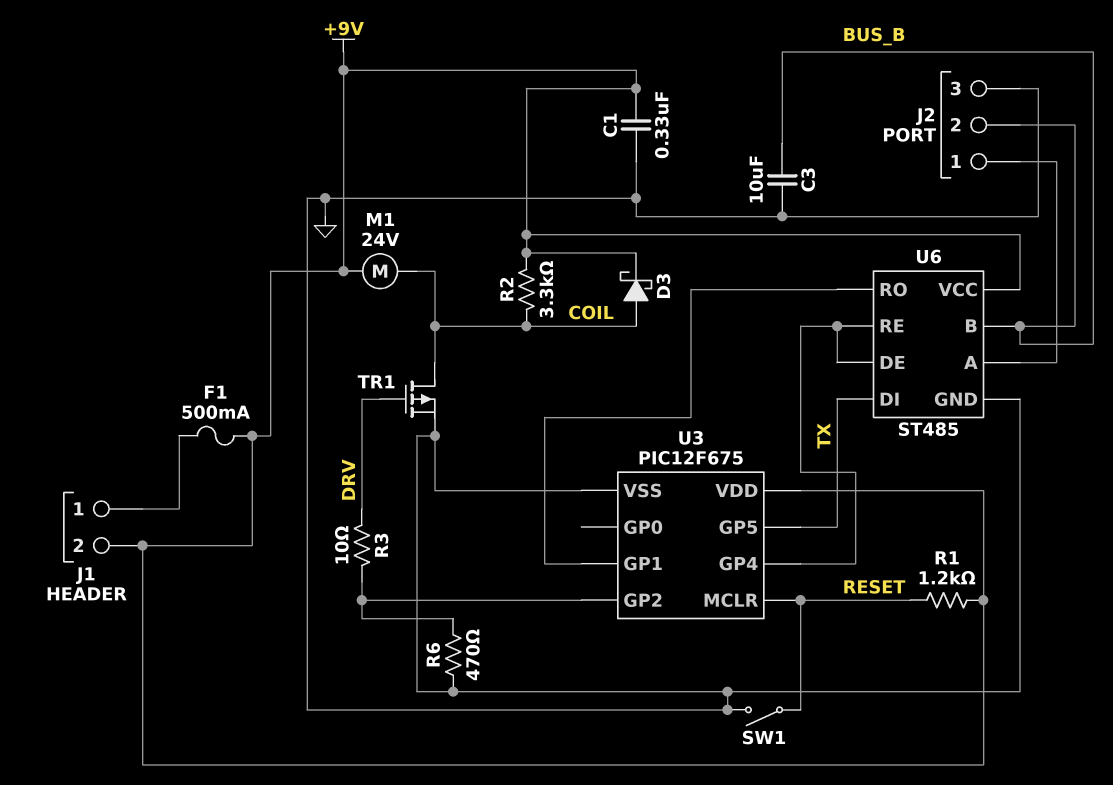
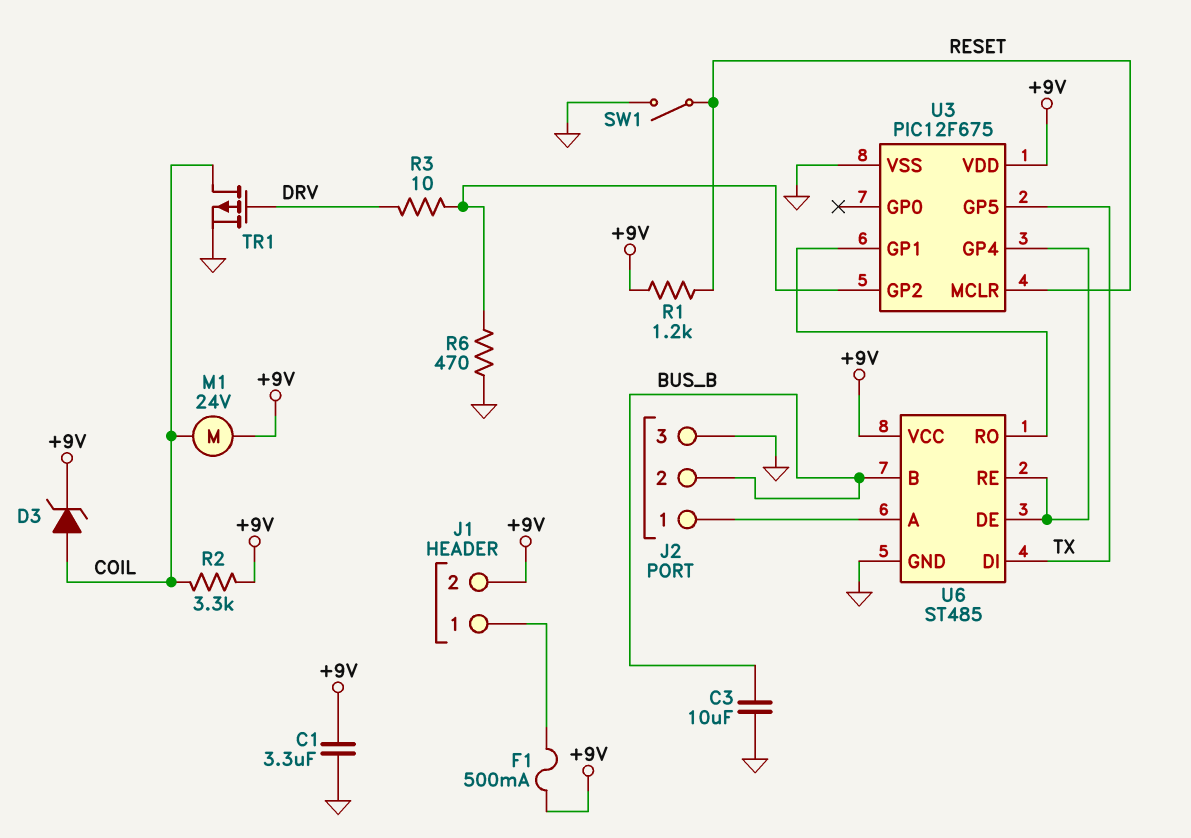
C1: 330nF (+9V, GND) -> 3.3uF (+9V, GND)
D3: schottky (A COIL, K +9V) -> zener (A COIL, K +9V)

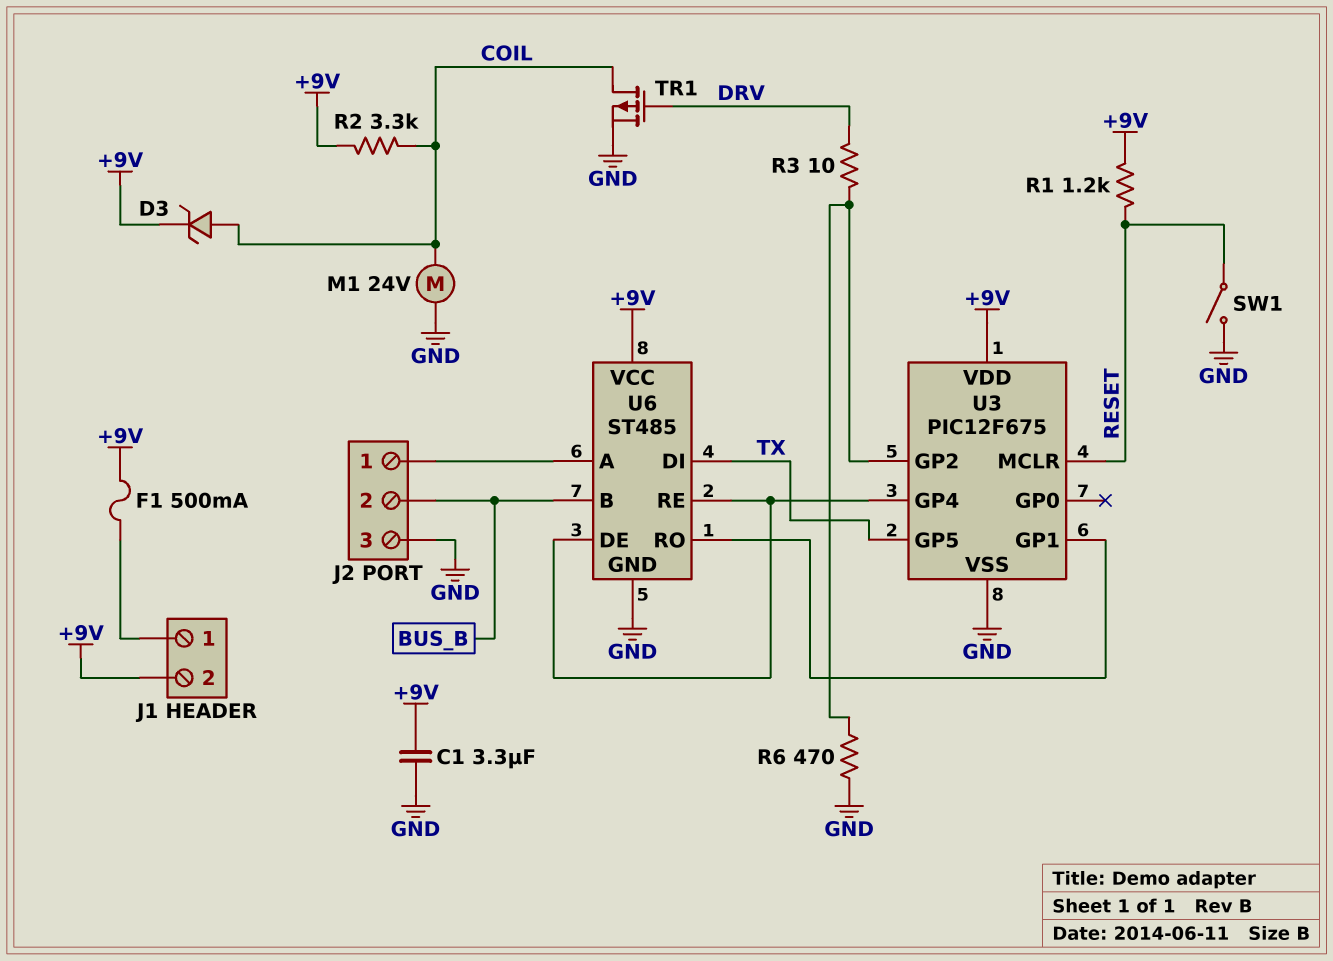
C3: 10uF (BUS_B, GND) -> none
M1: motor 24V (+9V, COIL) -> motor 24V (COIL, GND)

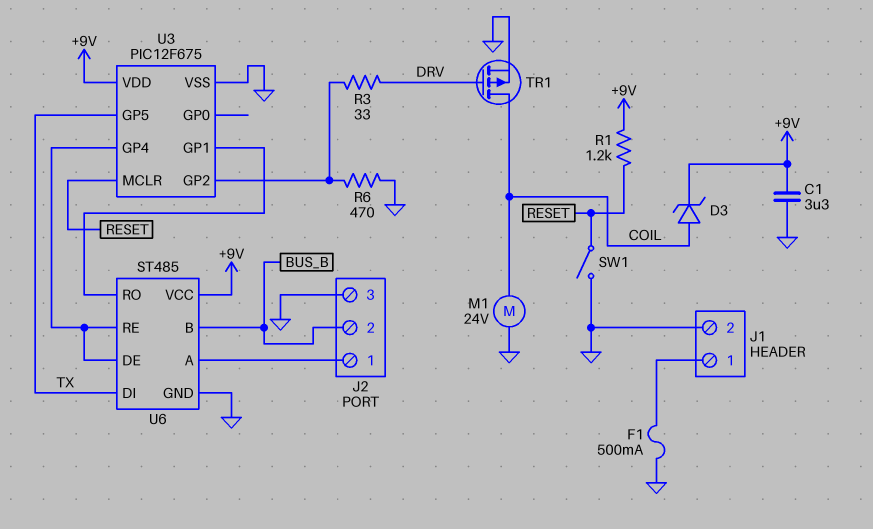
F1: 500mA (+9V, J1/1) -> 500mA (GND, J1/1)
J1 pin 2: +9V -> GND
R2: 3.3k (+9V, COIL) -> none
R3: 10 (DRV, U3/GP2) -> 33 (DRV, U3/GP2)

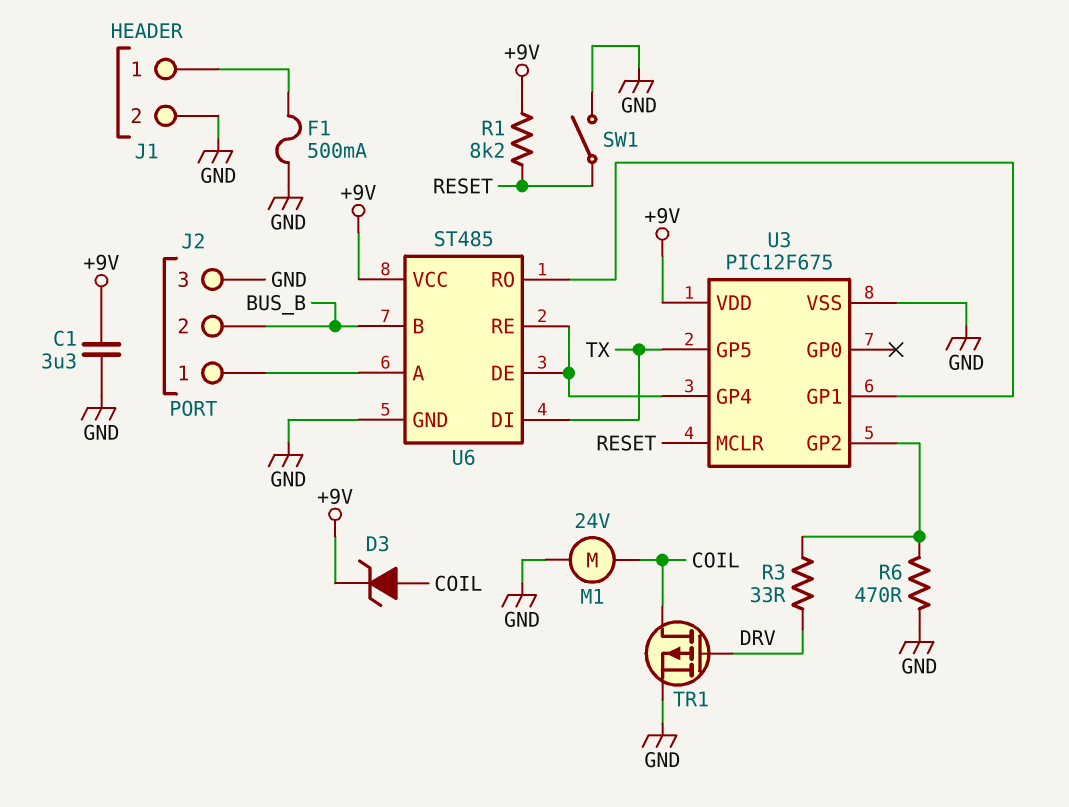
R1: 1.2k (+9V, RESET) -> 8.2k (+9V, RESET)

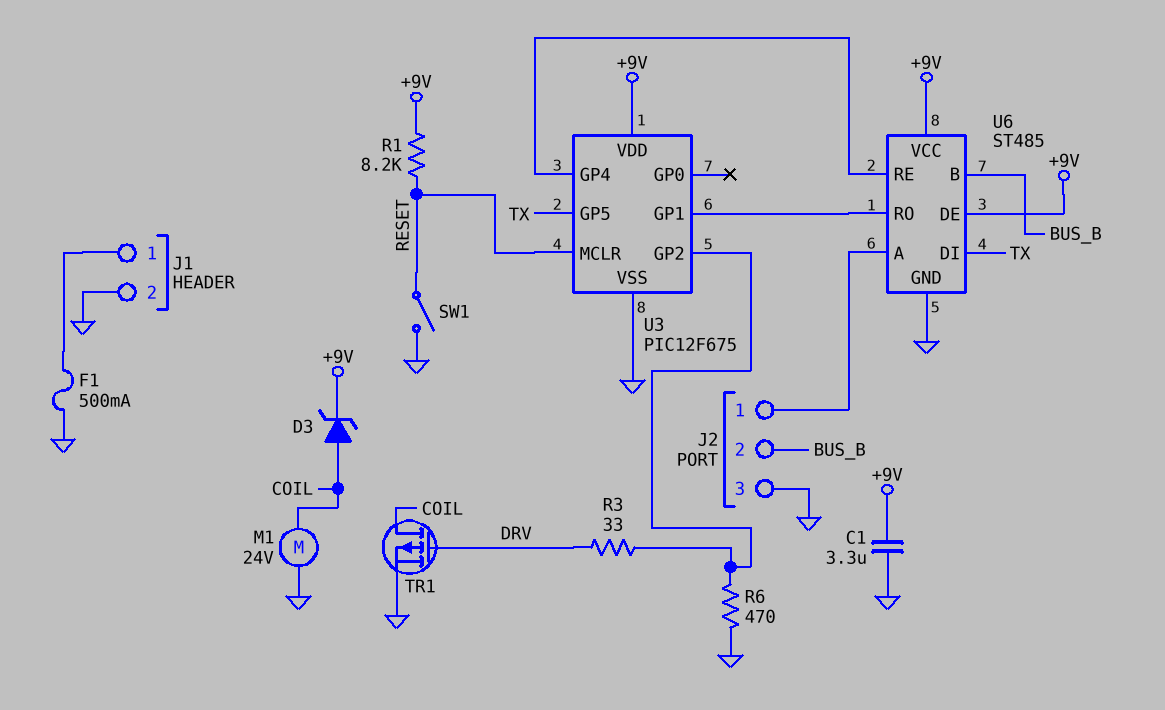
U6 pin DE: U3/GP4 -> +9V

